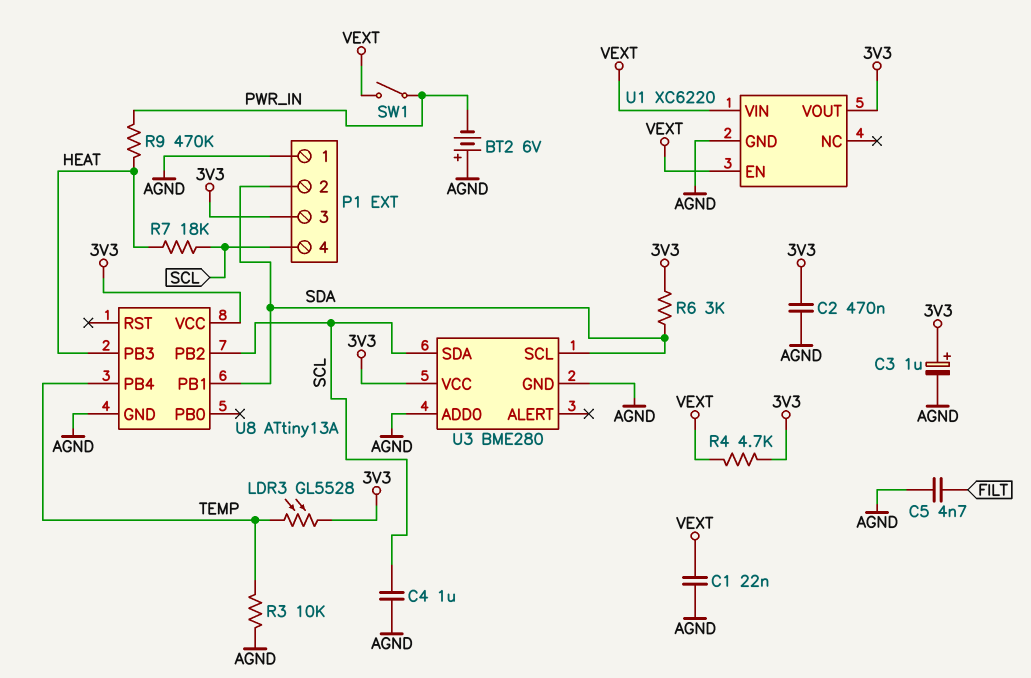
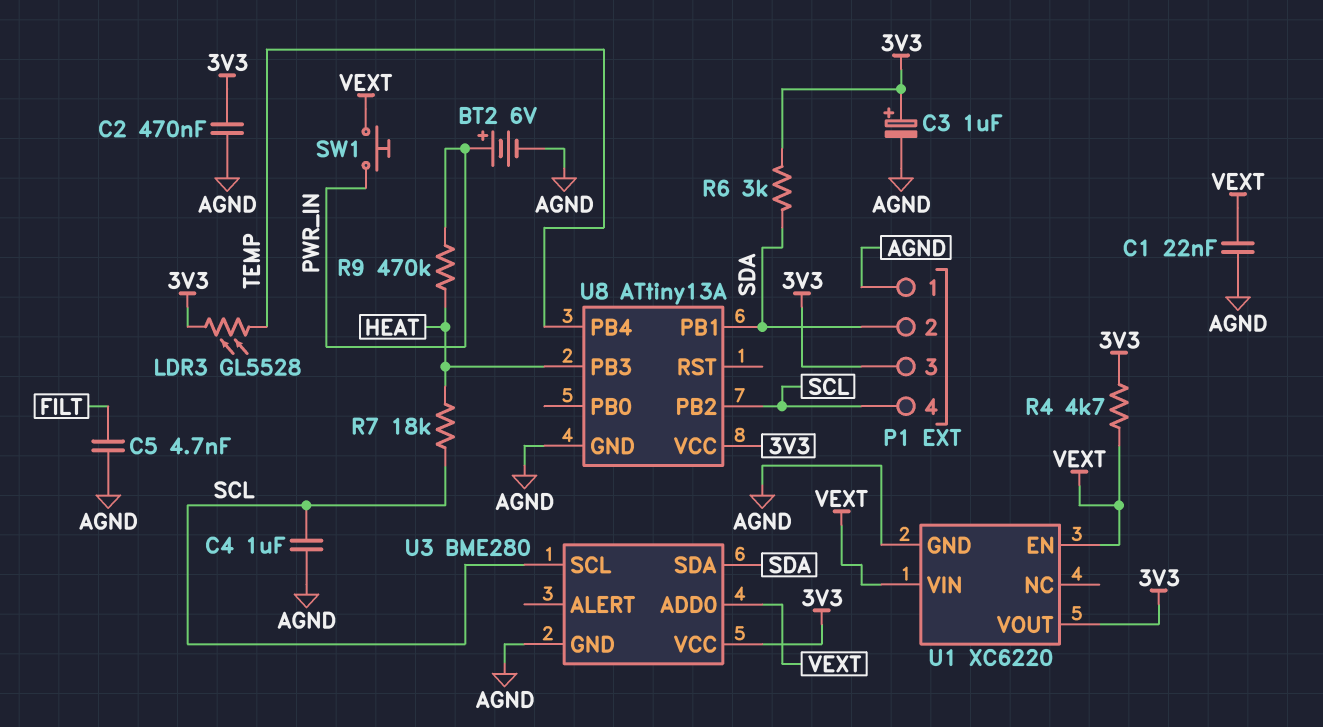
BT2: 6V (plus AGND, minus PWR_IN) -> 6V (plus PWR_IN, minus AGND)
R3: 10k (AGND, TEMP) -> none
SW1: switch (PWR_IN, VEXT) -> button (PWR_IN, VEXT)
U3 pin ADD0: AGND -> VEXT
U3 pin SCL: SDA -> SCL
U3 pin SDA: SCL -> SDA

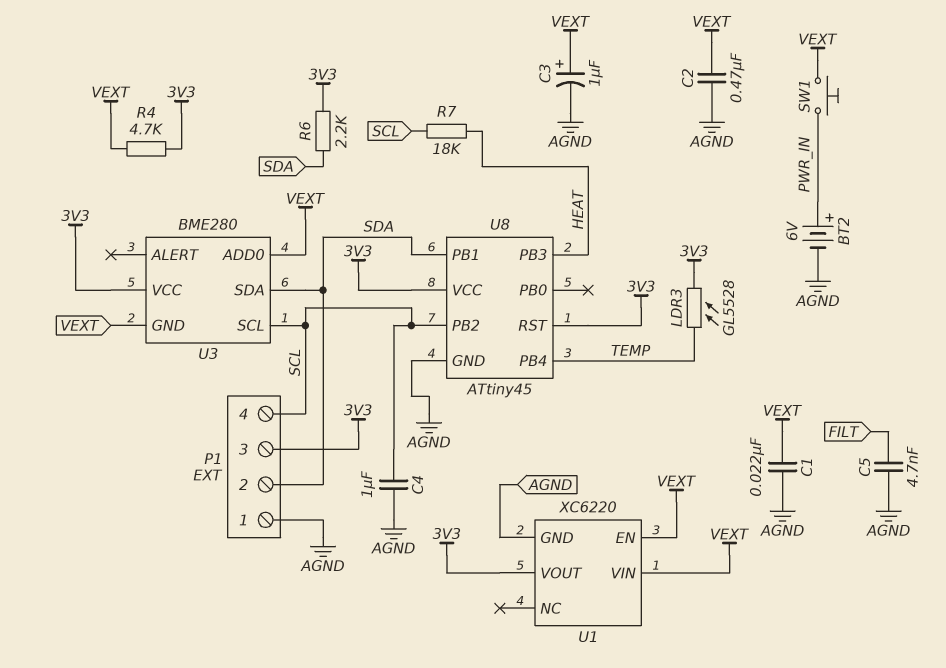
C2: 470nF (3V3, AGND) -> 470nF (AGND, VEXT)
C3: 1uF (plus 3V3, minus AGND) -> 1uF (plus VEXT, minus AGND)
R6: 3k (3V3, SDA) -> 2.2k (3V3, SDA)
R9: 470k (HEAT, PWR_IN) -> none
U3 pin GND: AGND -> VEXT
U8: ATtiny13A -> ATtiny45
U8 pin RST: none -> 3V3

